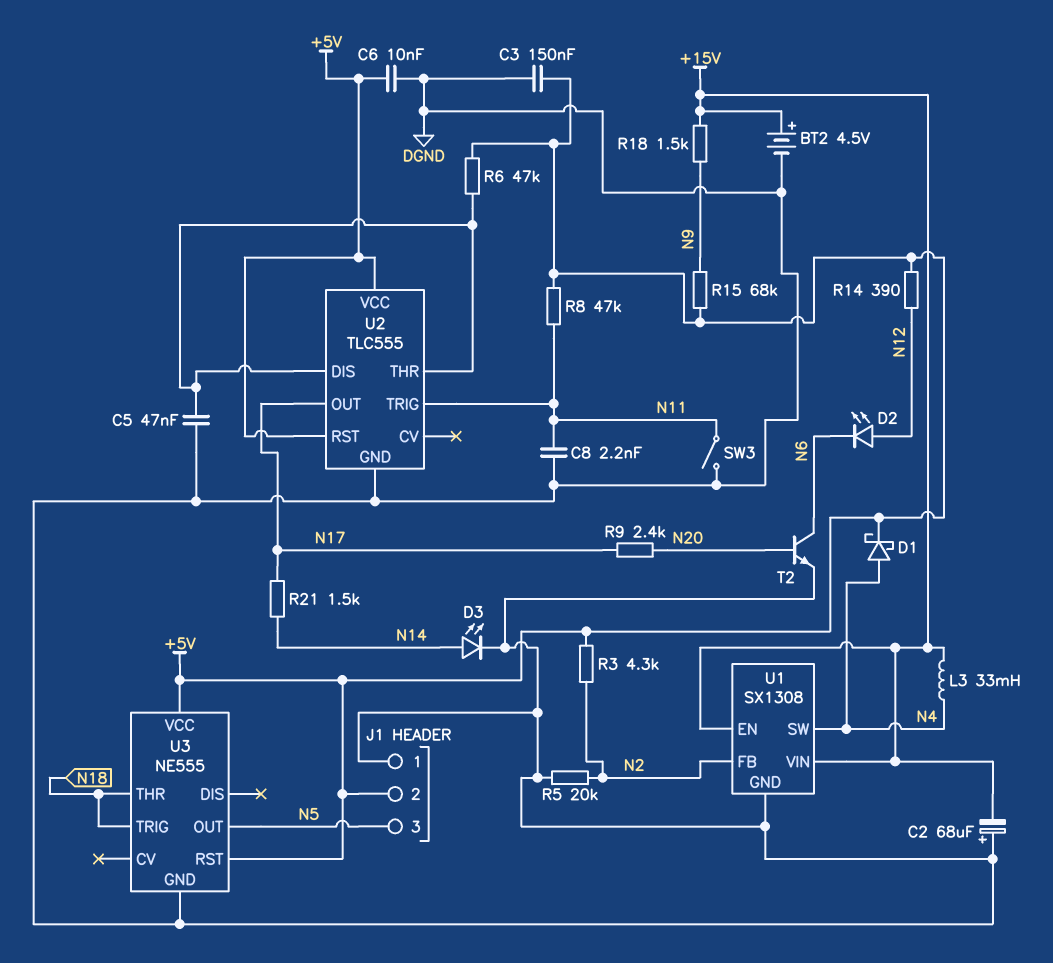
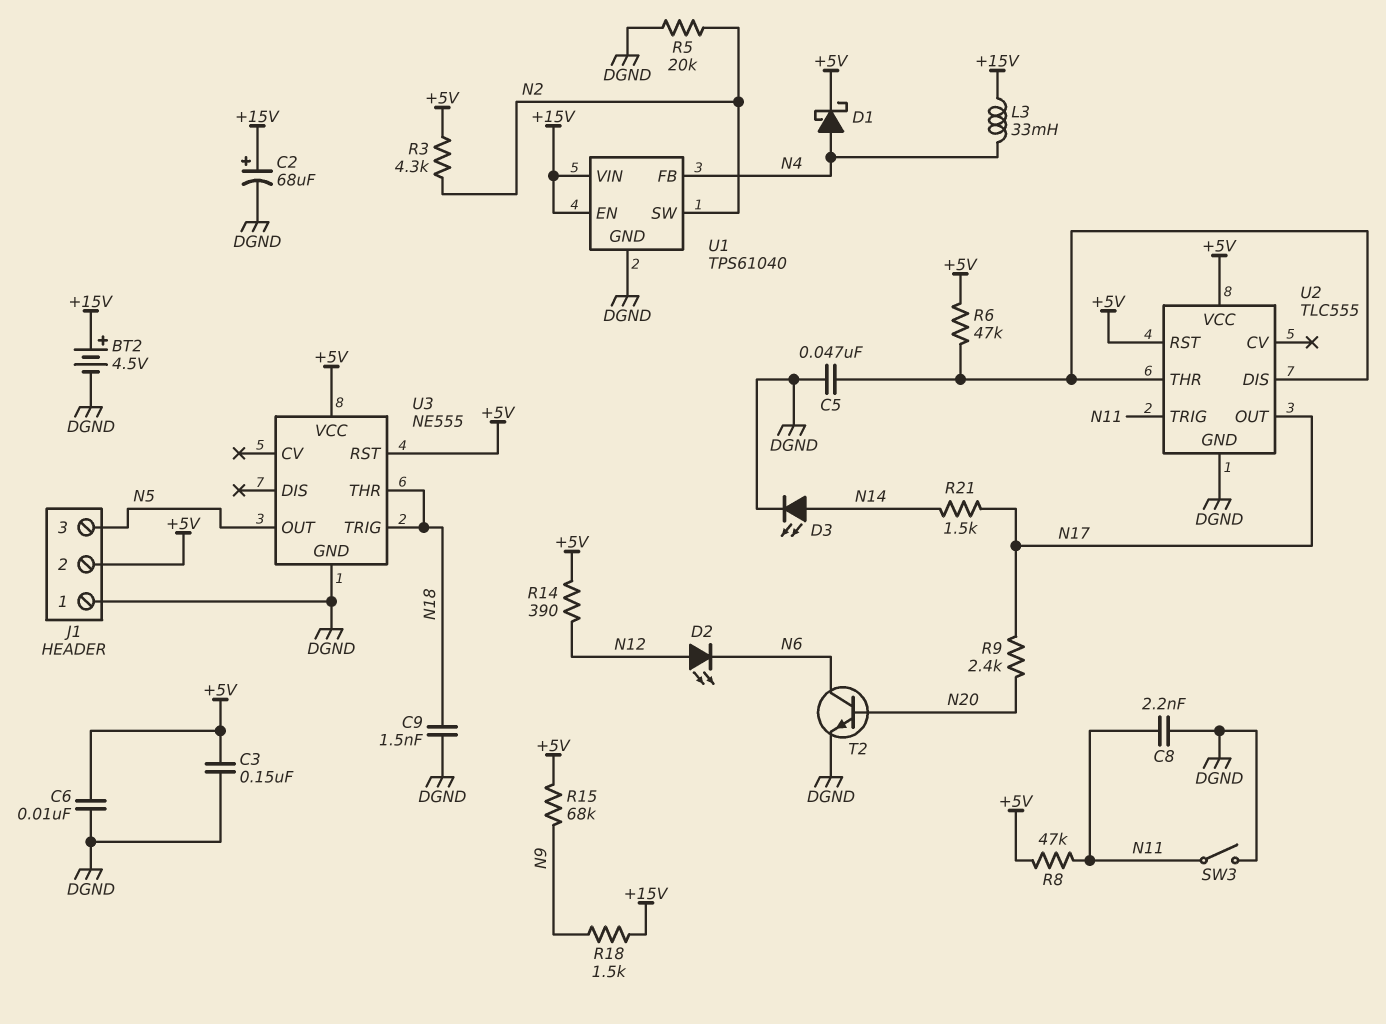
C2: 68uF (plus DGND, minus +15V) -> 68uF (plus +15V, minus DGND)
C9: none -> 1.5nF (DGND, N18)
U1: SX1308 -> TPS61040
U1 pin FB: N2 -> N4
U1 pin SW: N4 -> N2

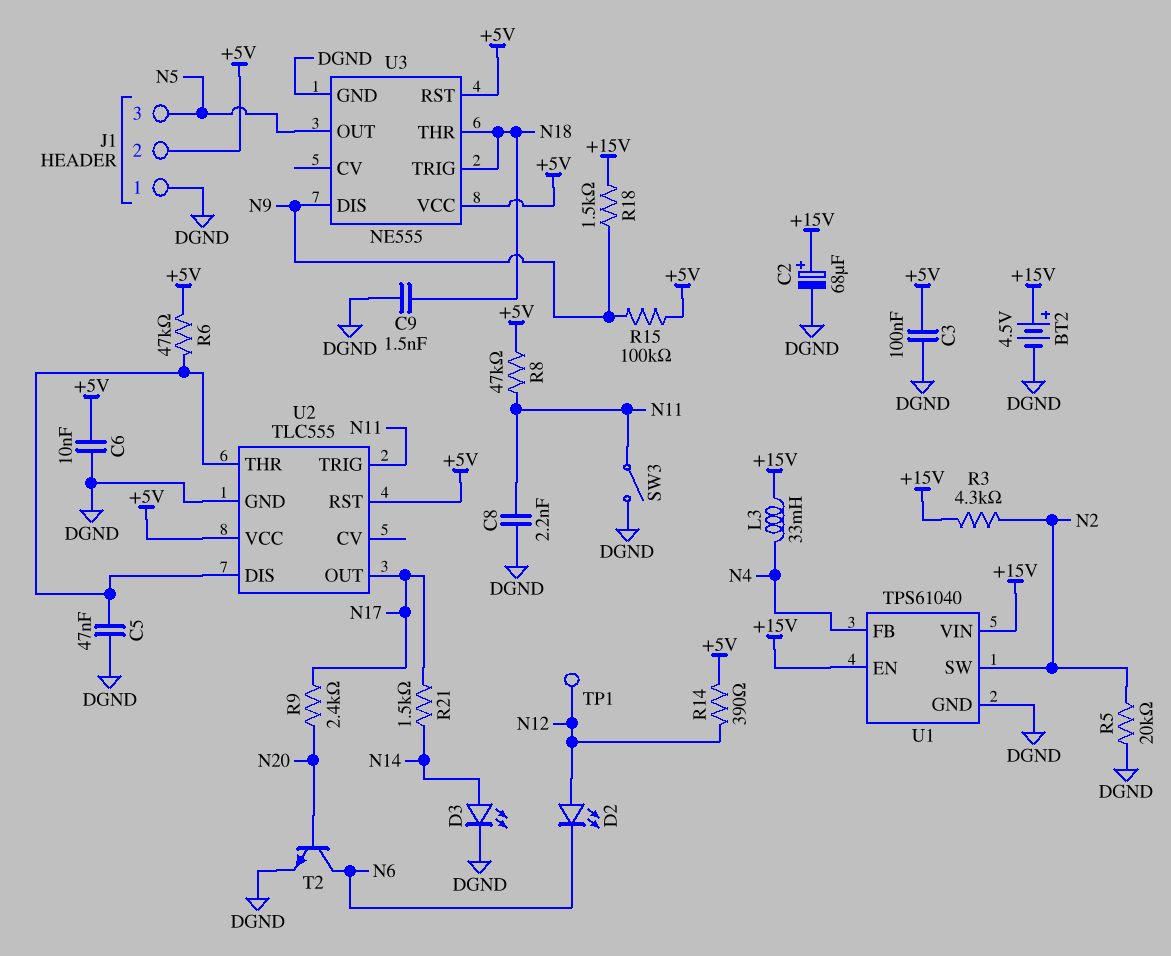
C3: 150nF (+5V, DGND) -> 100nF (+5V, DGND)
D1: schottky (A N4, K +5V) -> none
R3: 4.3k (+5V, N2) -> 4.3k (+15V, N2)
R15: 68k (+5V, N9) -> 100k (+5V, N9)
TP1: none -> test point (N12)
U3 pin DIS: none -> N9

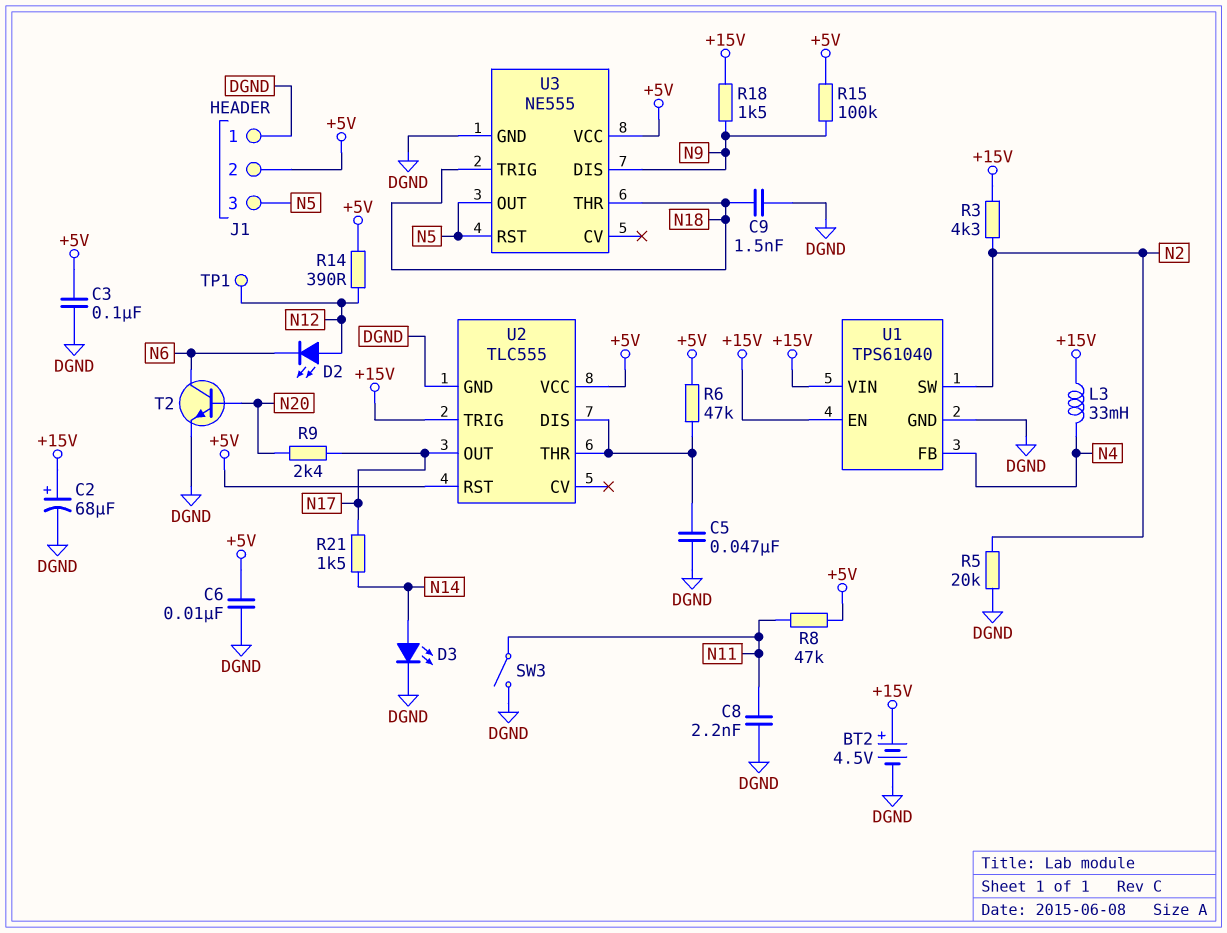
U2 pin TRIG: N11 -> +15V
U3 pin RST: +5V -> N5

